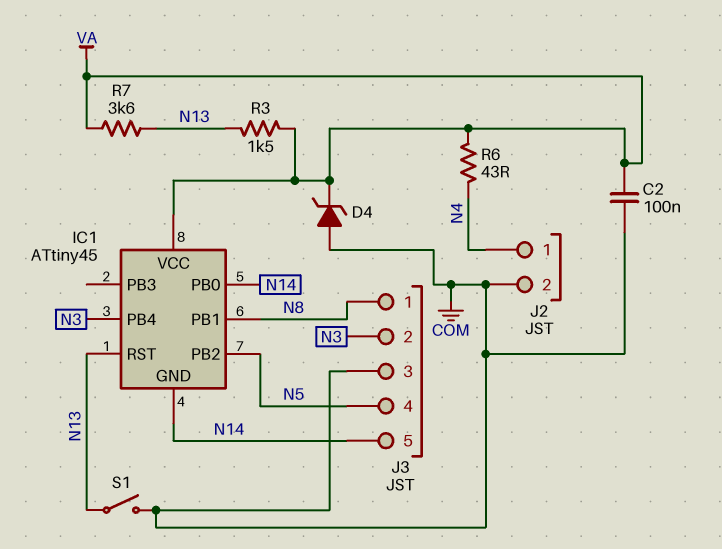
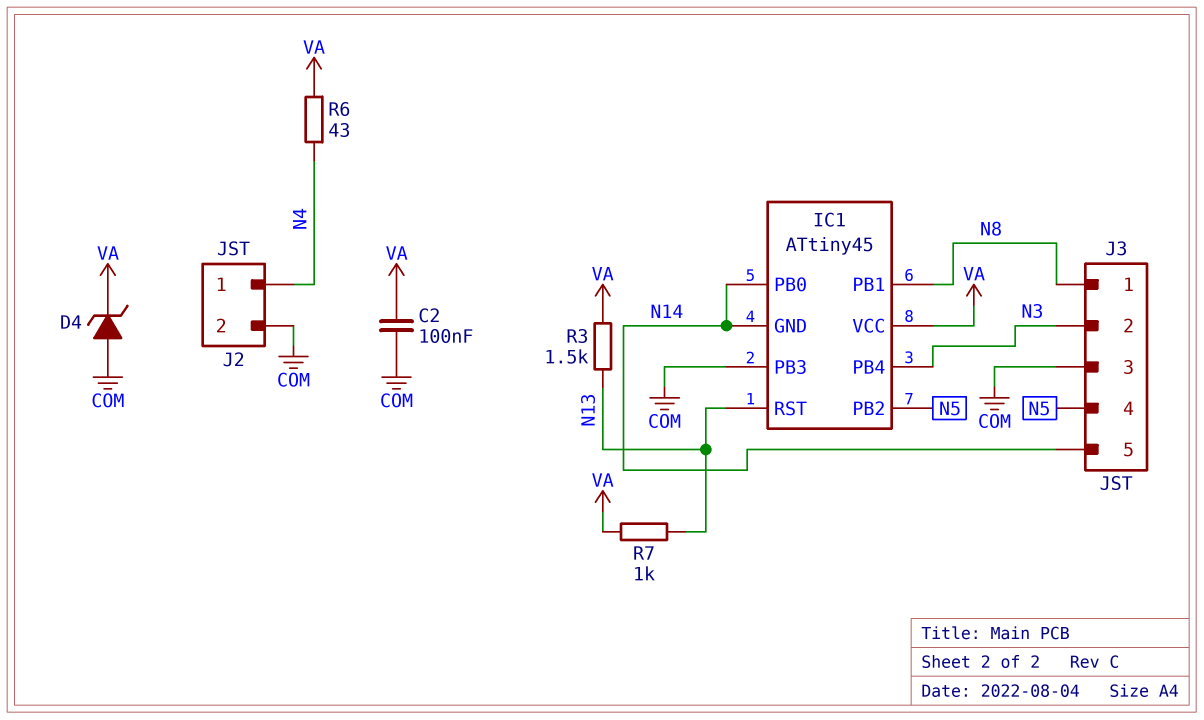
IC1 pin PB3: none -> COM
R7: 3.6k (N13, VA) -> 1k (N13, VA)
S1: switch (COM, N13) -> none

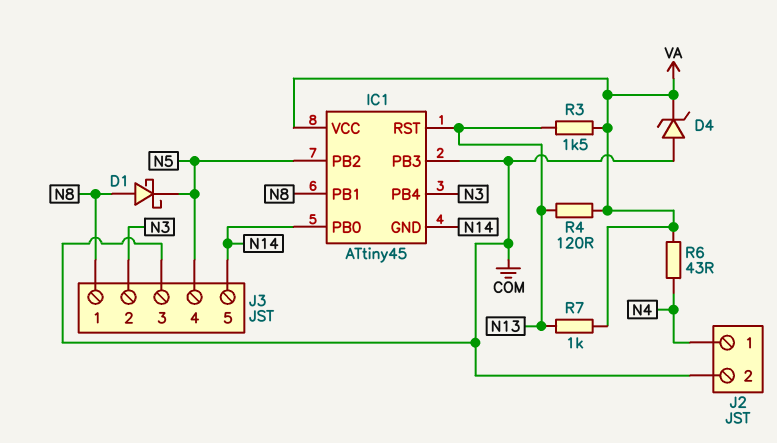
C2: 100nF (COM, VA) -> none
D1: none -> schottky (A N8, K N5)
R4: none -> 120 (N13, VA)

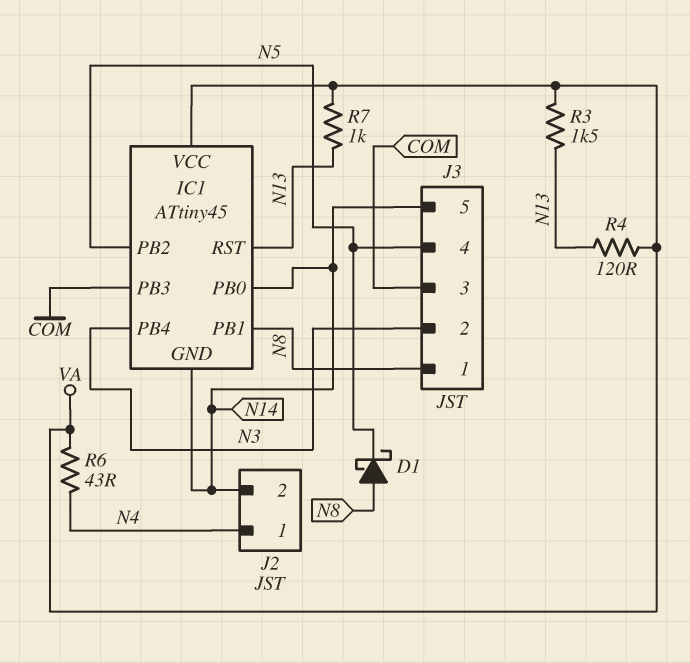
D4: zener (A COM, K VA) -> none
J2 pin 2: COM -> N14

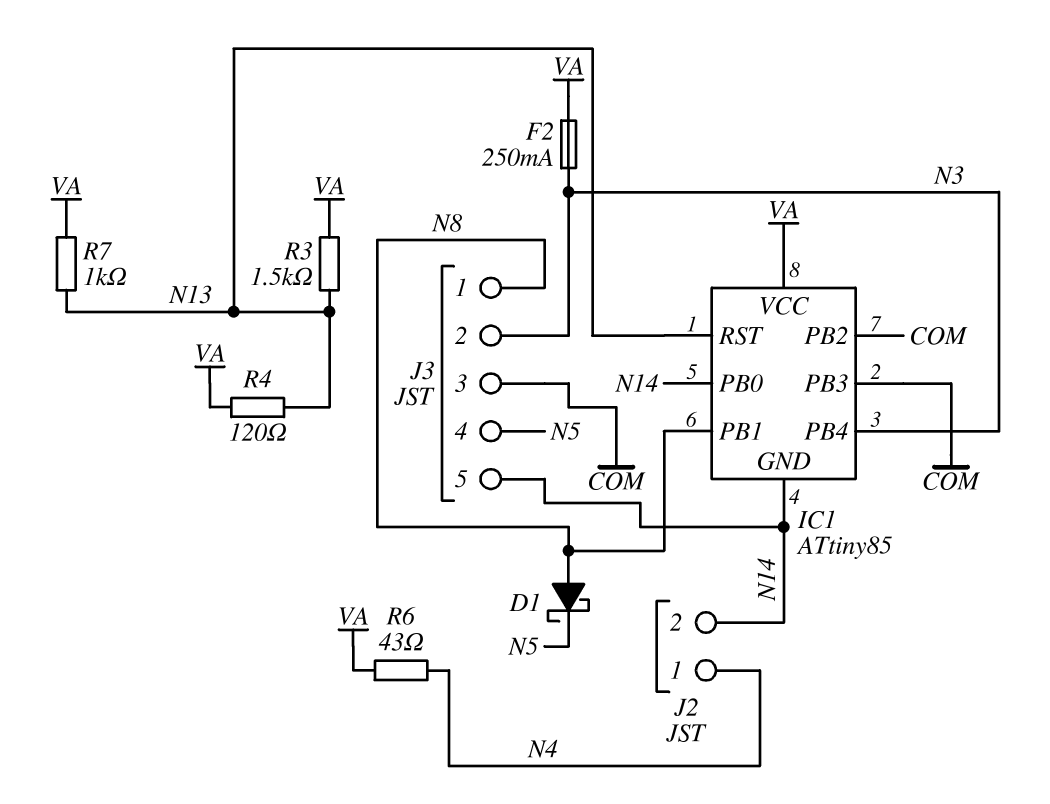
F2: none -> 250mA (N3, VA)
IC1: ATtiny45 -> ATtiny85
IC1 pin PB2: N5 -> COM

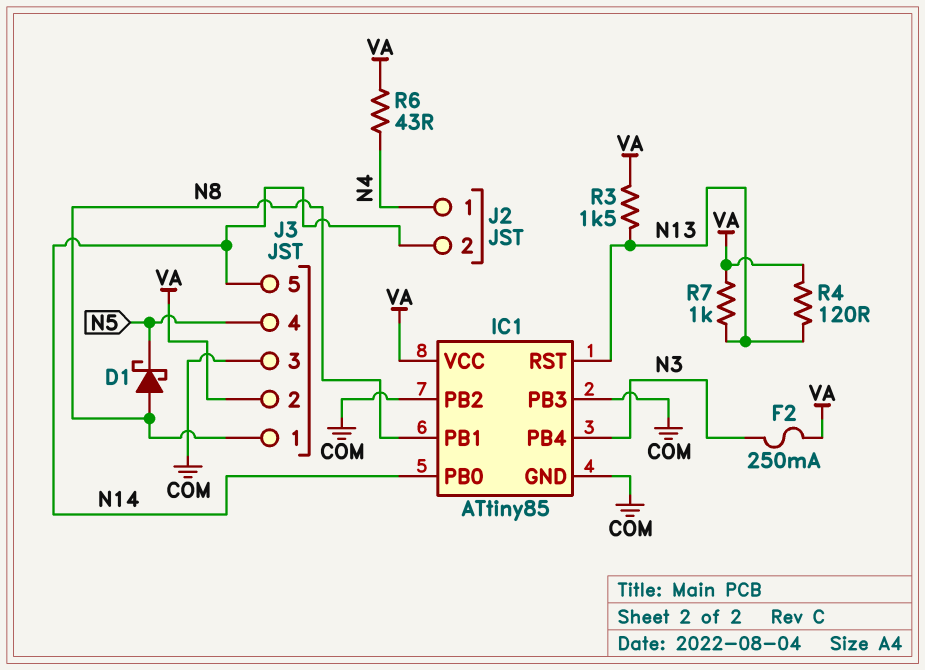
IC1 pin GND: N14 -> COM
J3 pin 2: N3 -> VA

